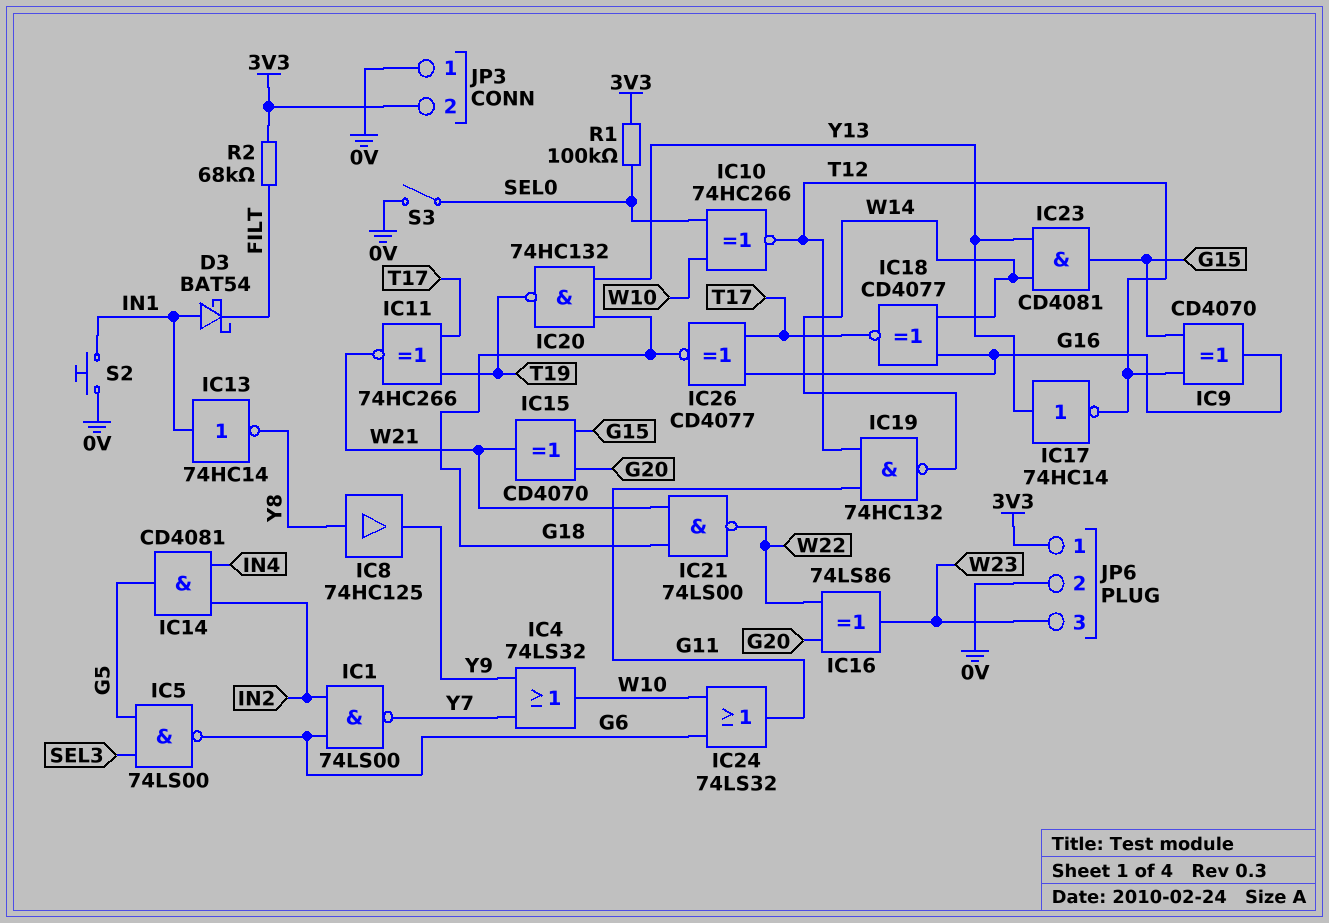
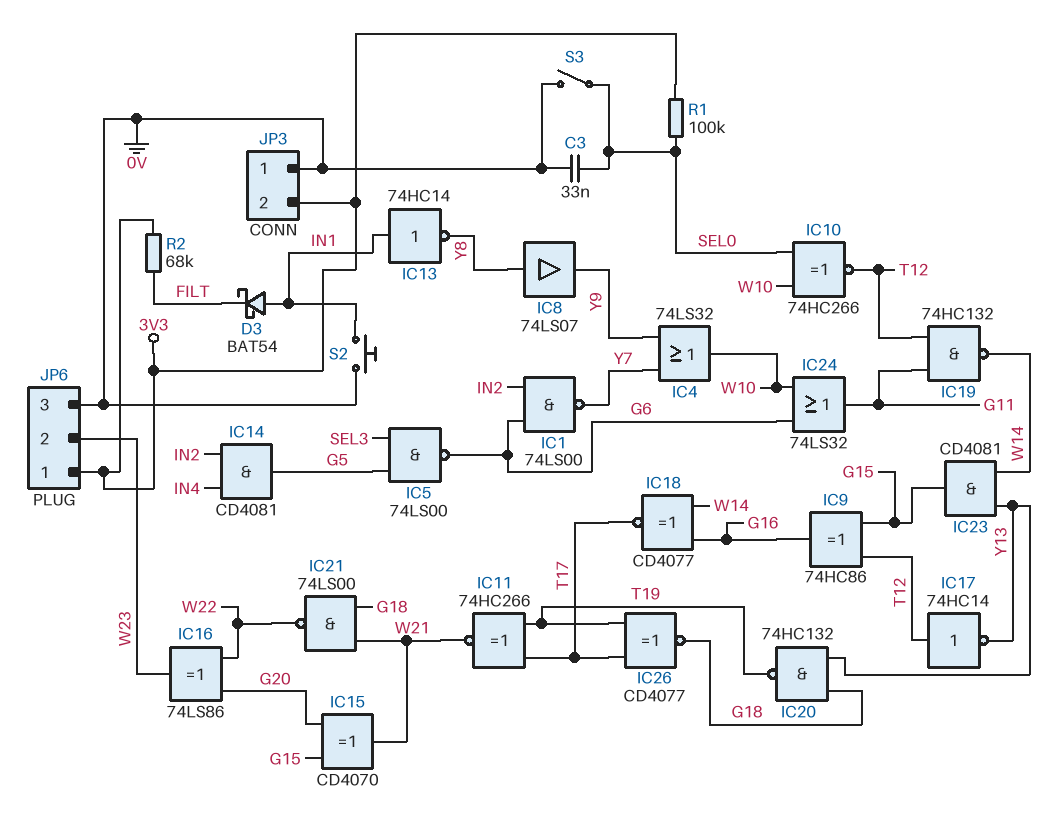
C3: none -> 33nF (0V, SEL0)
IC8: buffer 74HC125 (in Y8, out Y9) -> buffer 74LS07 (in Y8, out Y9)
IC9: XOR CD4070 (in G15, in T12, out G16) -> XOR 74HC86 (in G15, in T12, out G16)
IC17: NOT 74HC14 (in Y13, out T12) -> NOT 74HC14 (in T12, out Y13)
IC26: XNOR CD4077 (in G16, in T17, out G18) -> XNOR CD4077 (in T17, in T19, out G18)
JP6 pin 2: 0V -> W23
JP6 pin 3: W23 -> 0V

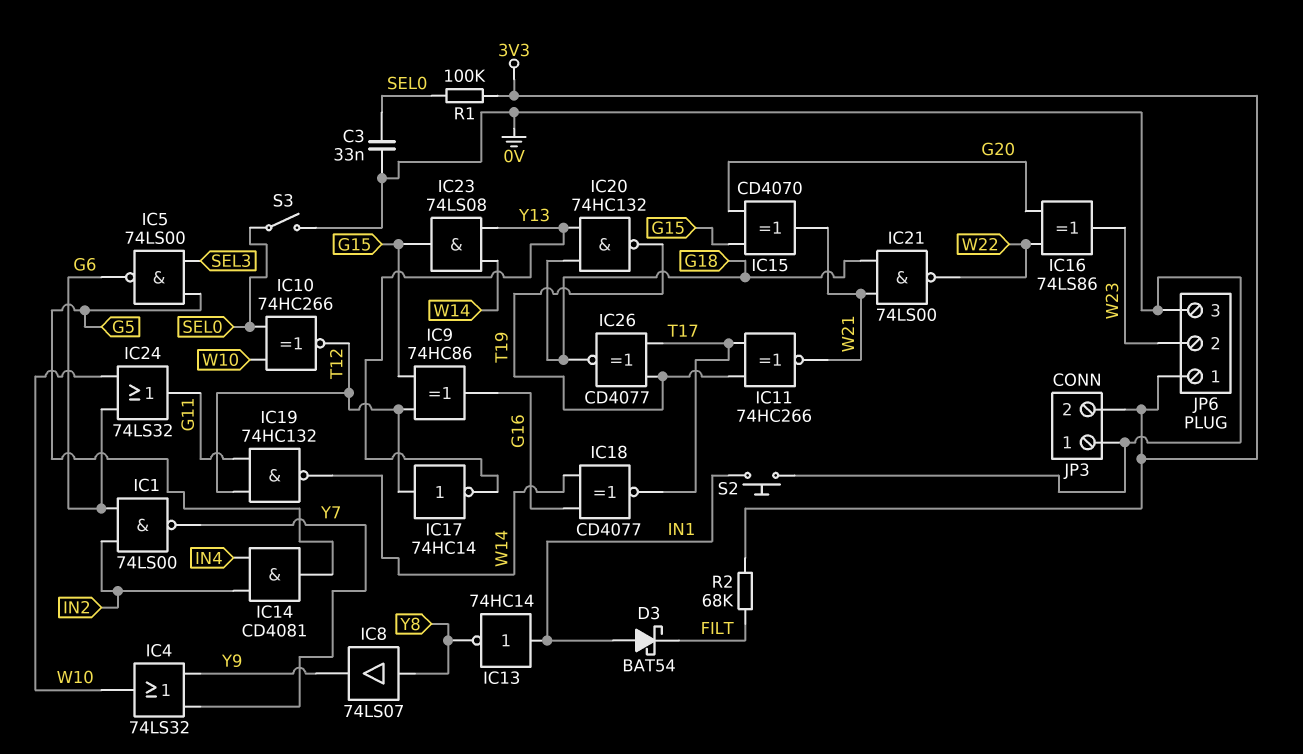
IC23: AND CD4081 (in W14, in Y13, out G15) -> AND 74LS08 (in W14, in Y13, out G15)

